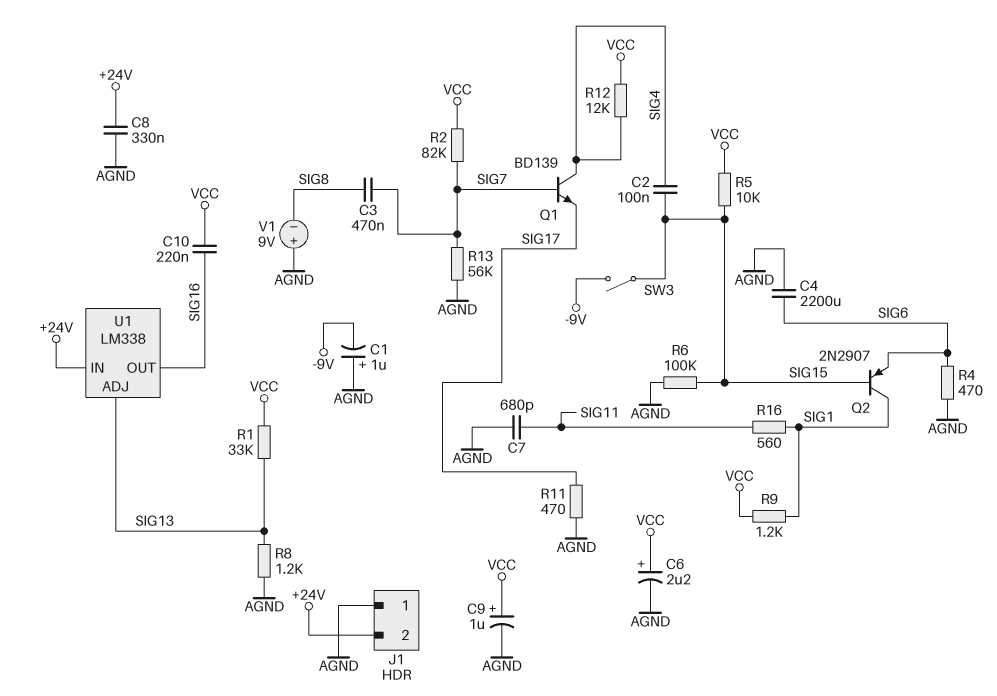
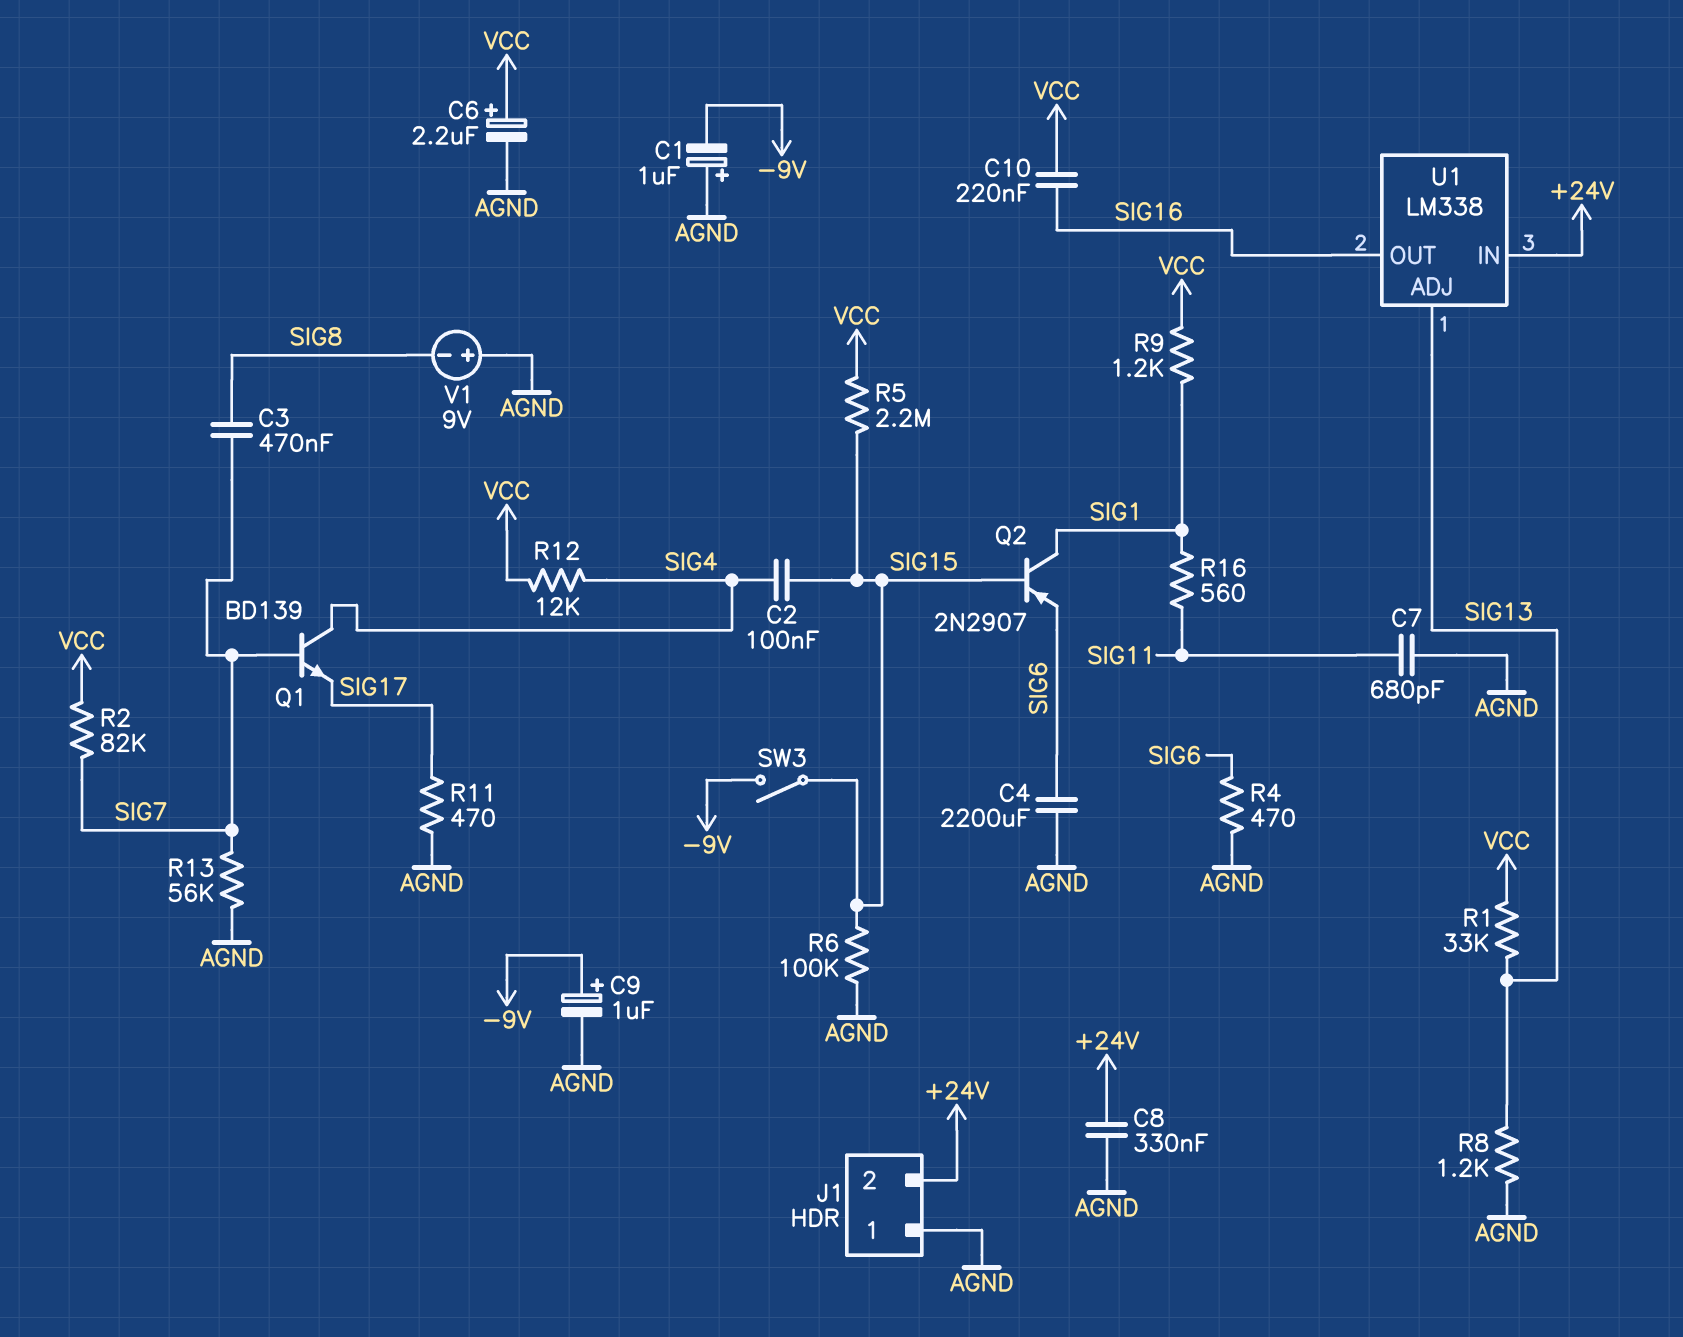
C9: 1uF (plus VCC, minus AGND) -> 1uF (plus -9V, minus AGND)
R5: 10k (SIG15, VCC) -> 2.2M (SIG15, VCC)

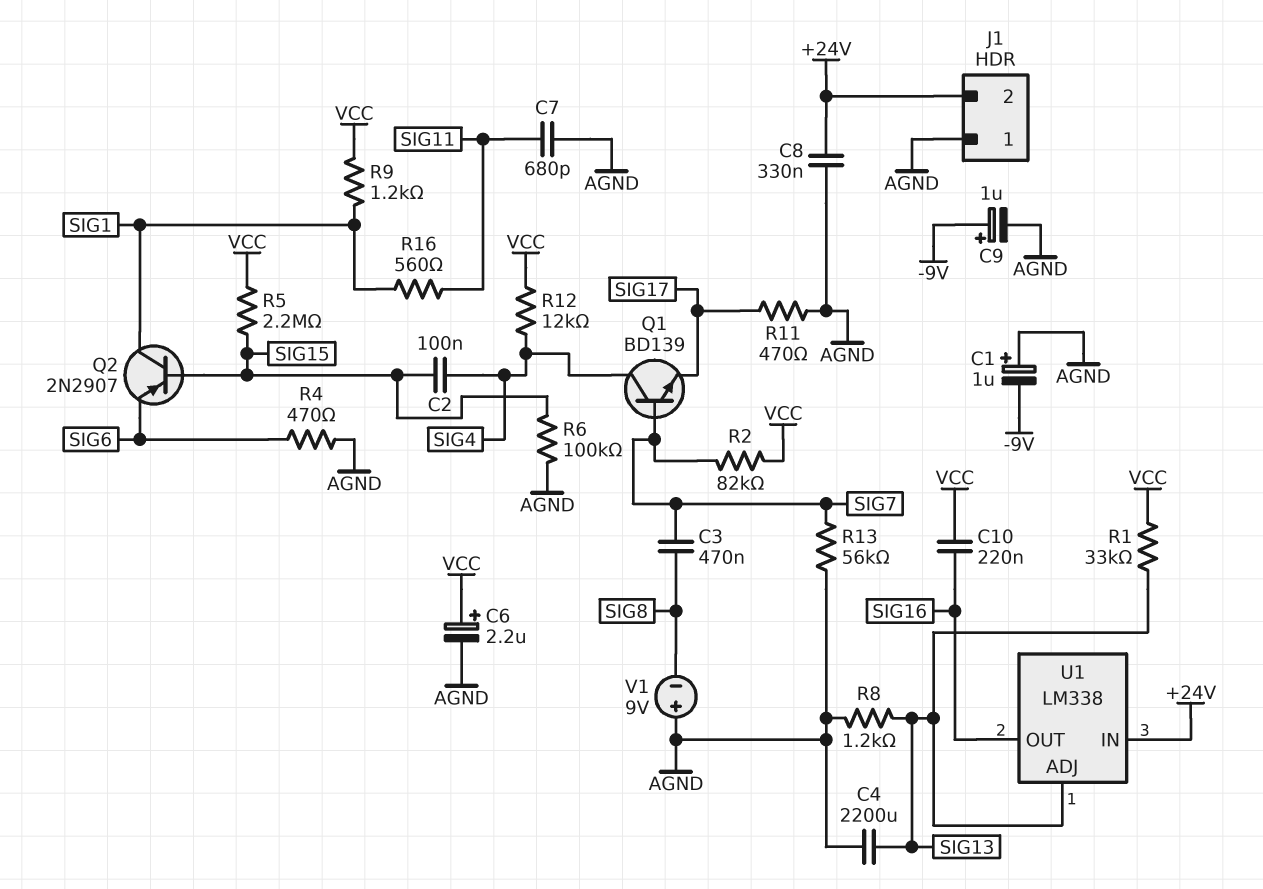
C4: 2200uF (AGND, SIG6) -> 2200uF (AGND, SIG13)
SW3: switch (-9V, SIG15) -> none

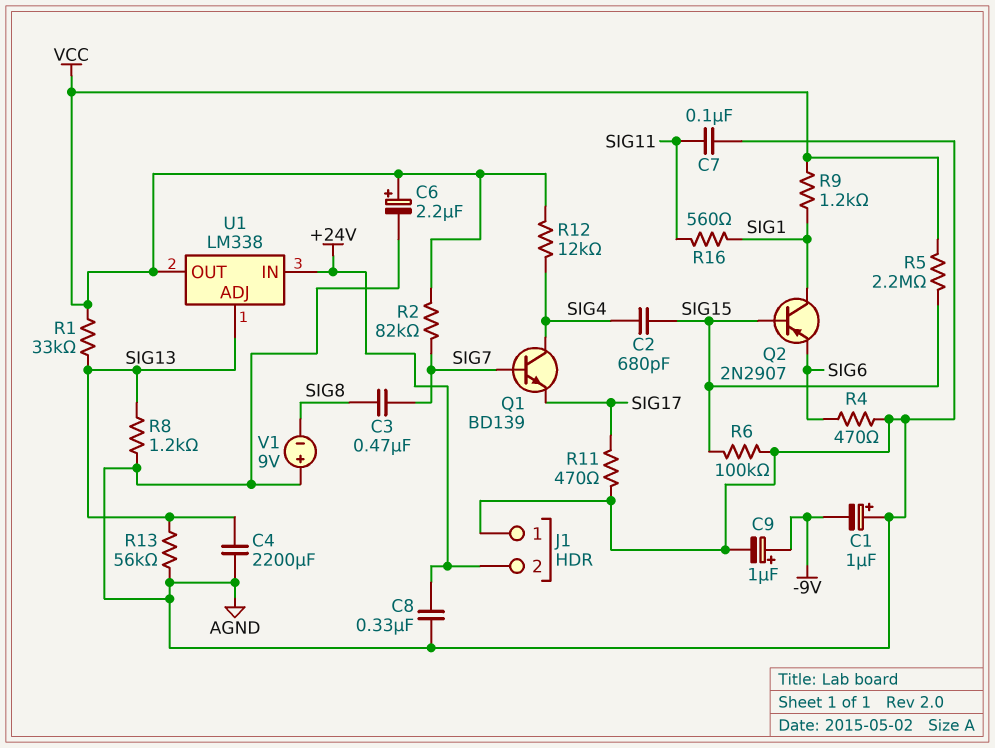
C2: 100nF (SIG4, SIG15) -> 680pF (SIG4, SIG15)
C7: 680pF (AGND, SIG11) -> 100nF (AGND, SIG11)
C10: 220nF (SIG16, VCC) -> none
R13: 56k (AGND, SIG7) -> 56k (AGND, SIG13)
U1 pin OUT: SIG16 -> VCC

